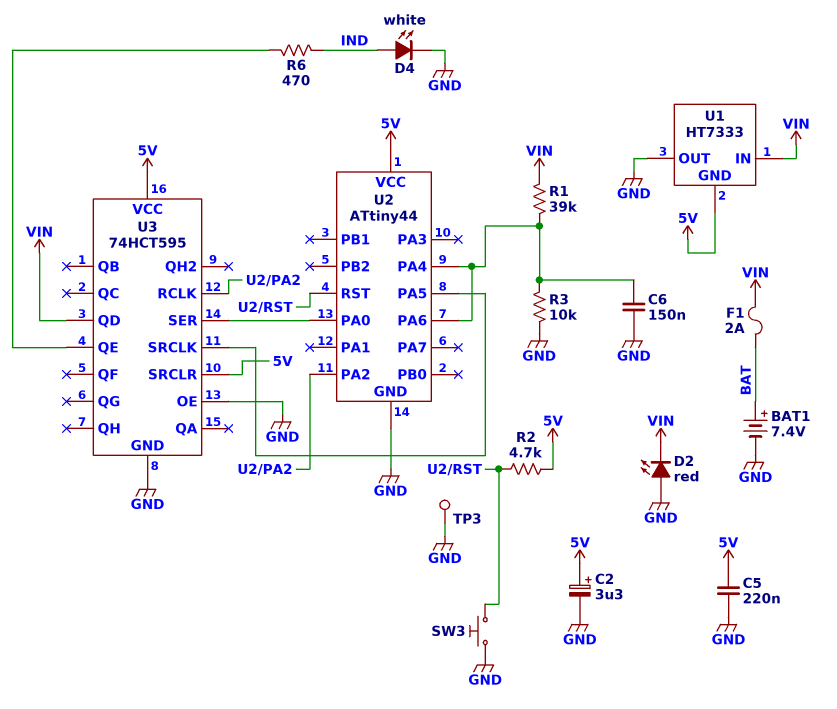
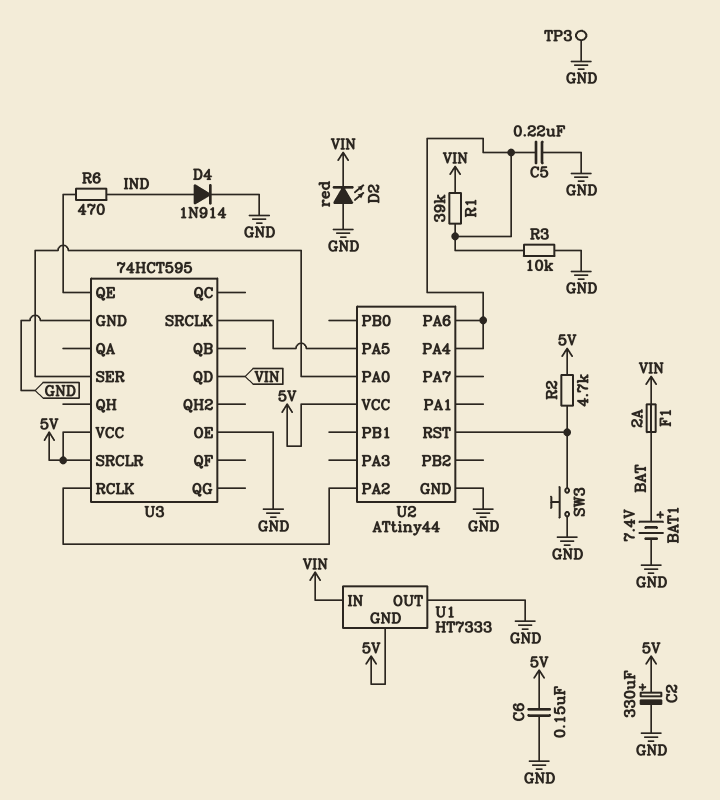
C2: 3.3uF (plus 5V, minus GND) -> 330uF (plus 5V, minus GND)
C5: 220nF (5V, GND) -> 220nF (GND, U2/PA4)
C6: 150nF (GND, U2/PA4) -> 150nF (5V, GND)
D4: LED white (A IND, K GND) -> diode 1N914 (A IND, K GND)

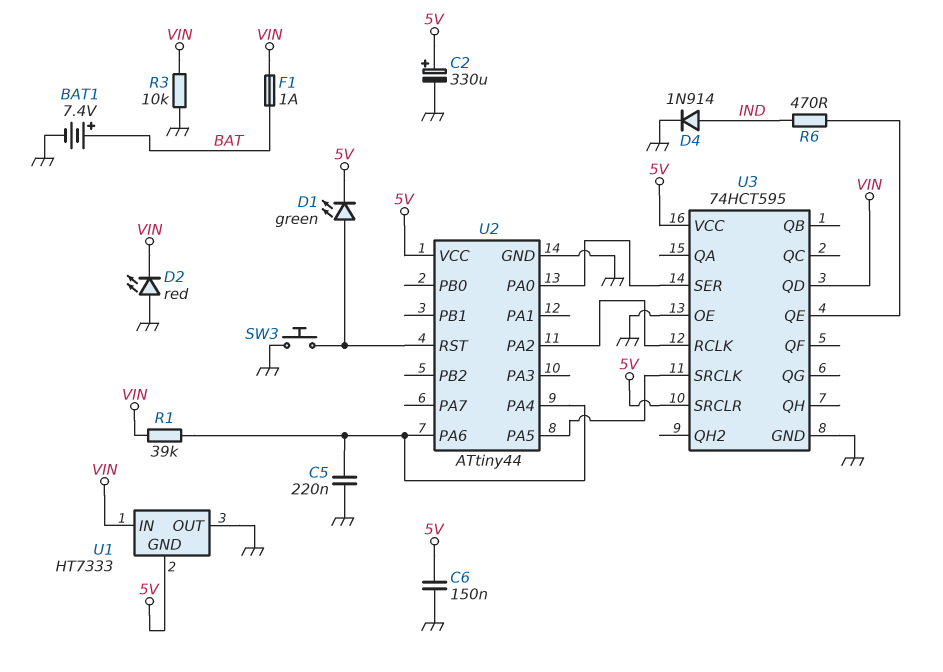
D1: none -> LED green (A U2/RST, K 5V)
F1: 2A (BAT, VIN) -> 1A (BAT, VIN)
R2: 4.7k (5V, U2/RST) -> none
R3: 10k (GND, U2/PA4) -> 10k (GND, VIN)
TP3: test point (GND) -> none

